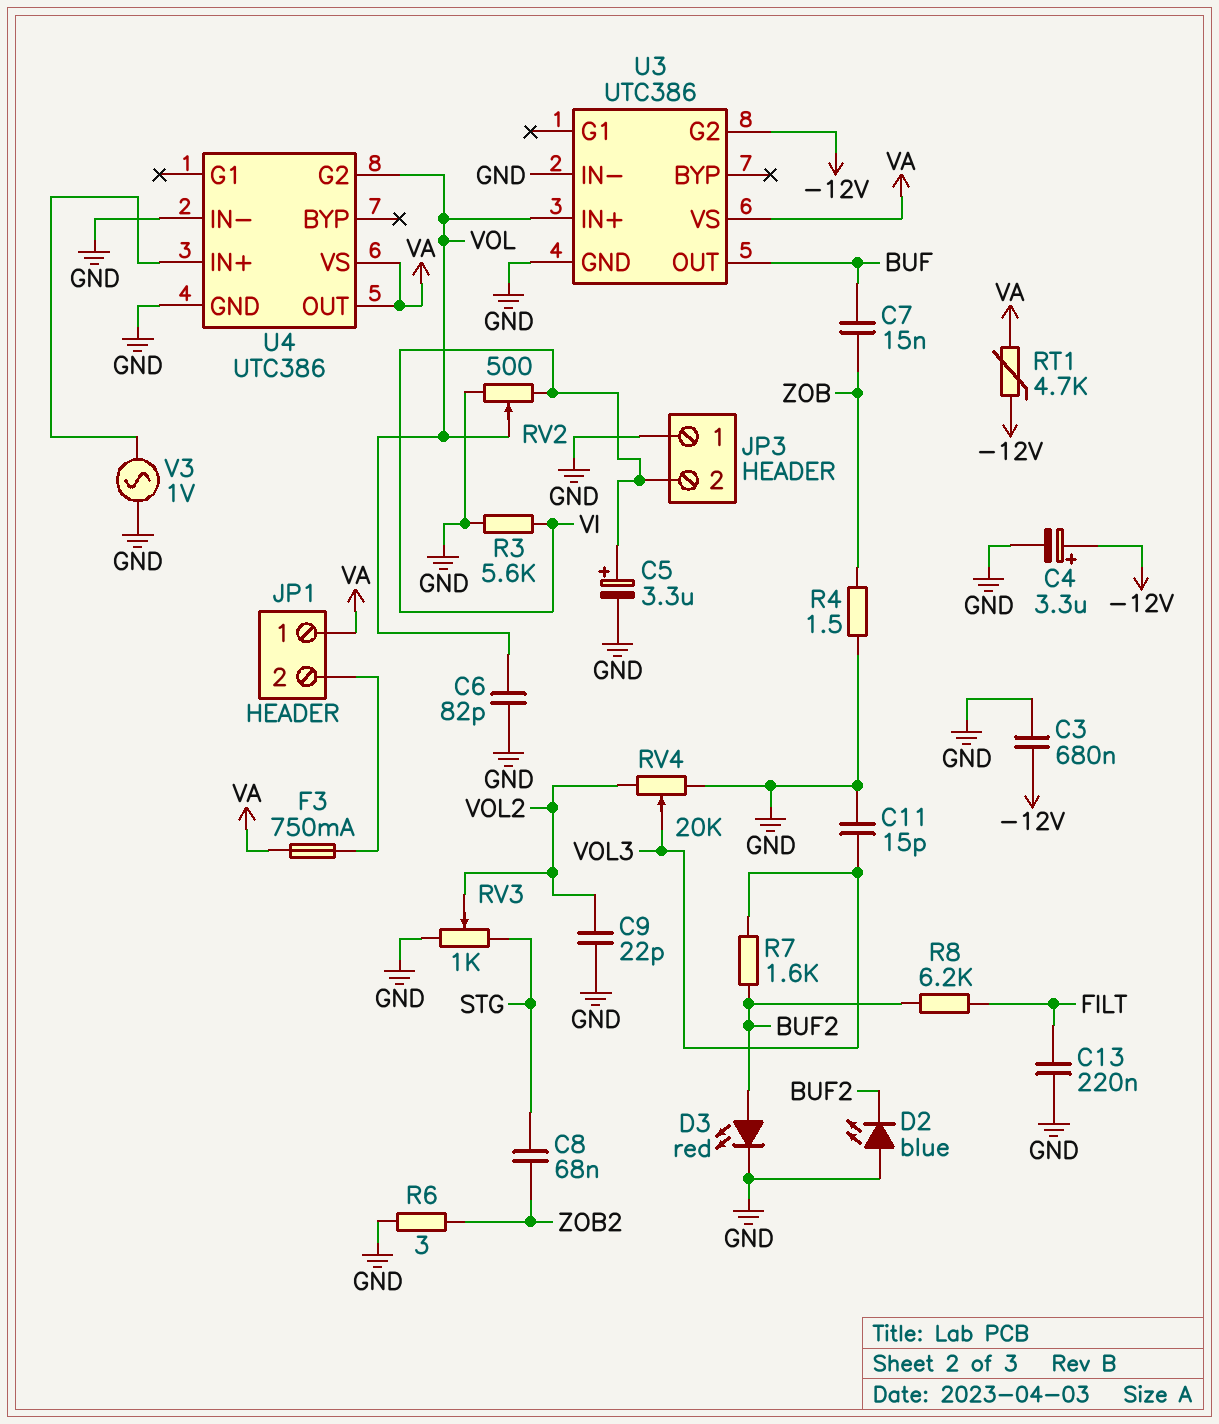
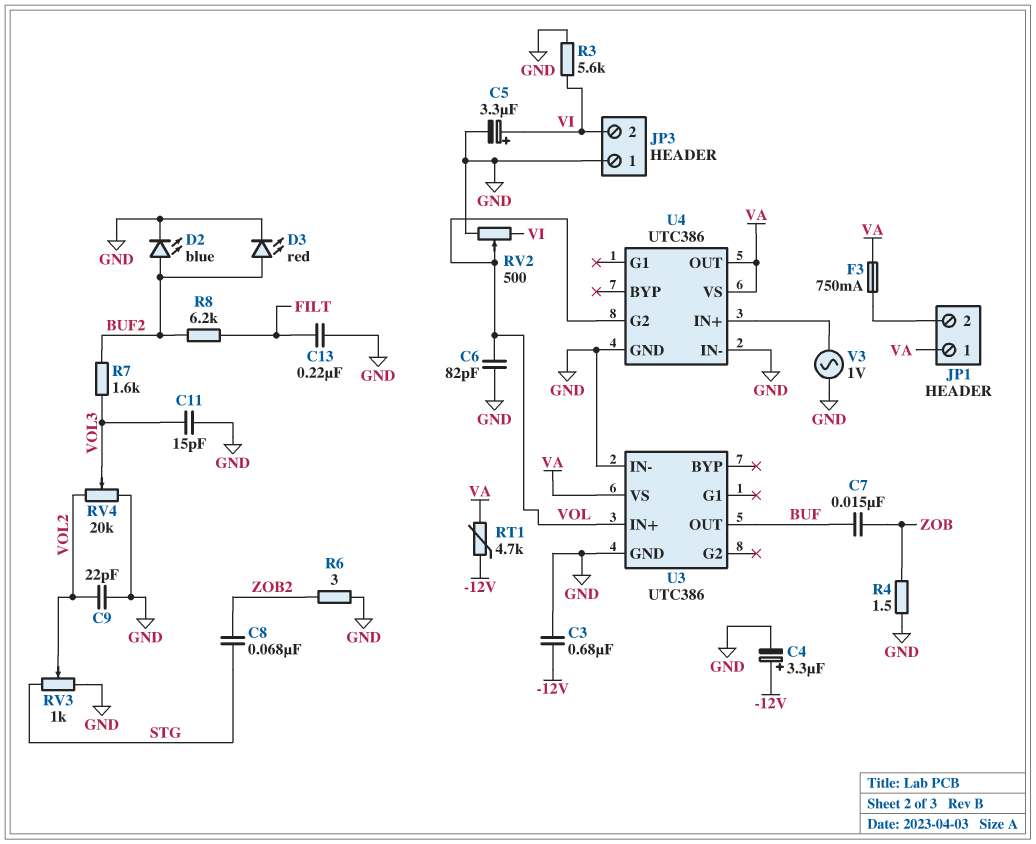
D2: LED blue (A GND, K BUF2) -> LED blue (A BUF2, K GND)
U3 pin G2: -12V -> none

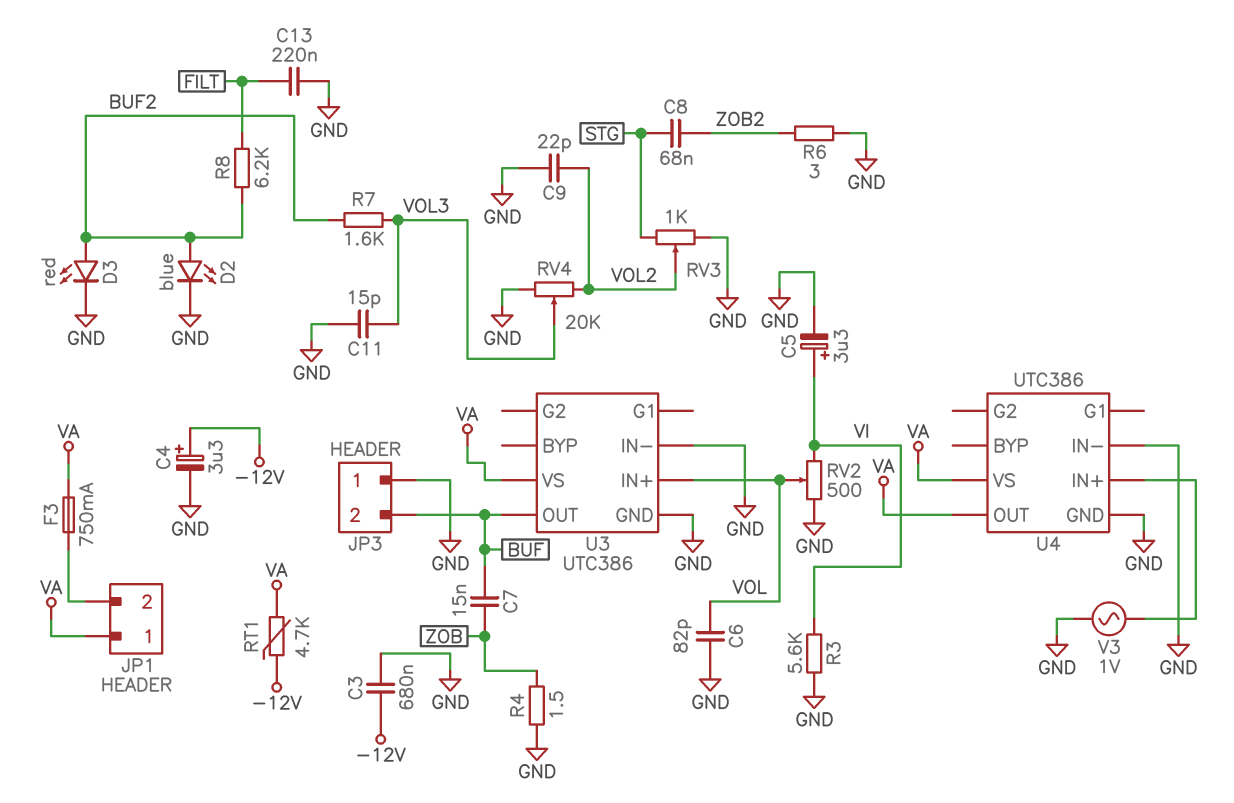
JP3 pin 2: VI -> BUF
U4 pin G2: VOL -> none

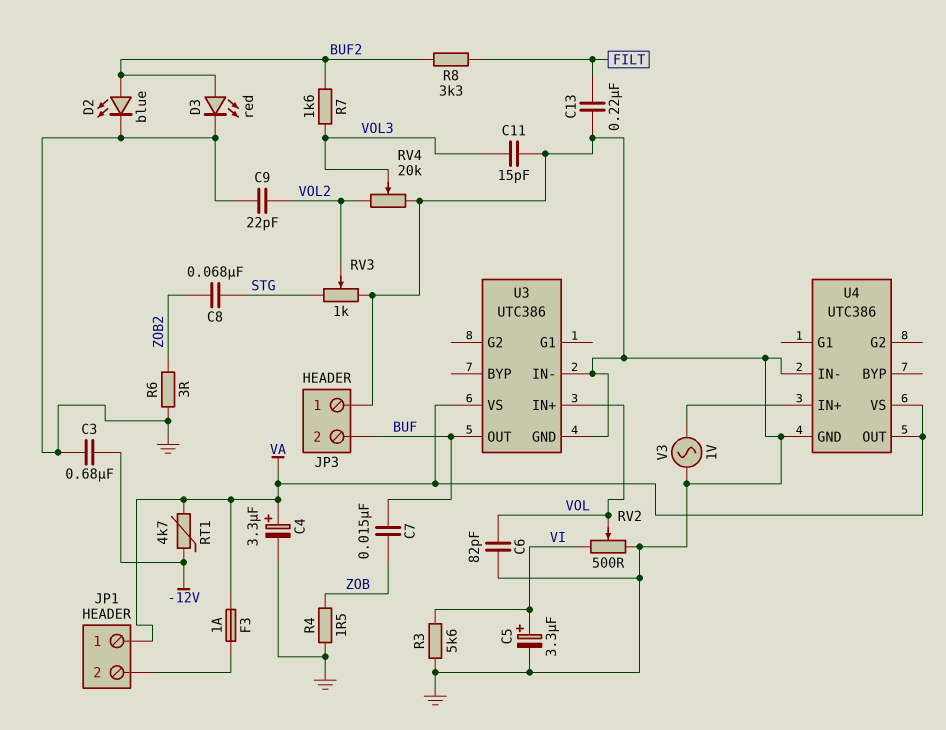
C4: 3.3uF (plus -12V, minus GND) -> 3.3uF (plus VA, minus GND)
F3: 750mA (JP1/2, VA) -> 1A (JP1/2, VA)
R8: 6.2k (BUF2, FILT) -> 3.3k (BUF2, FILT)

